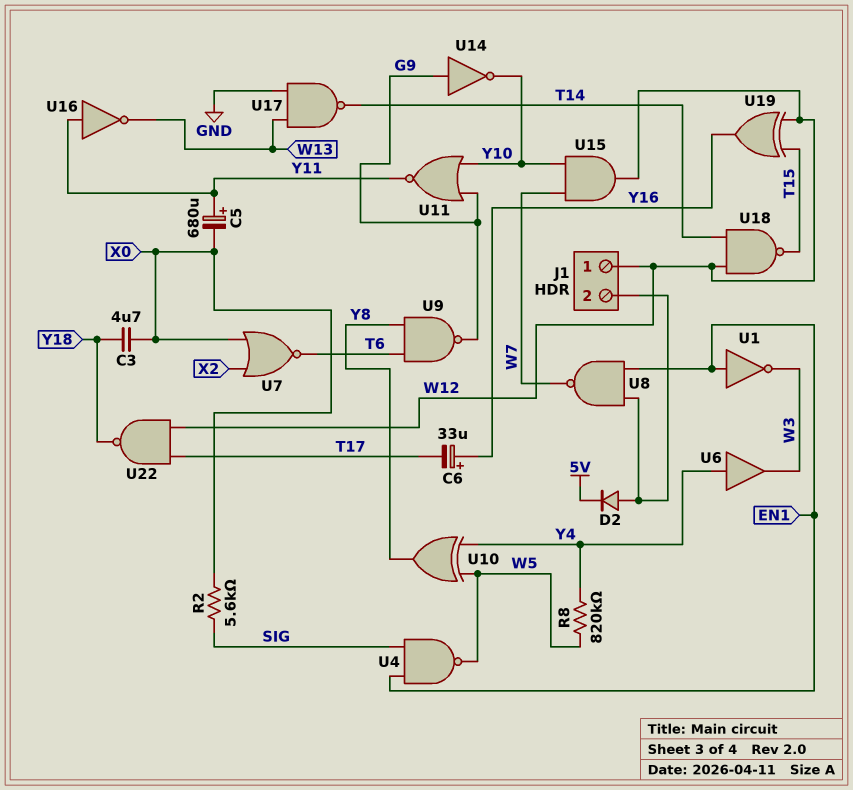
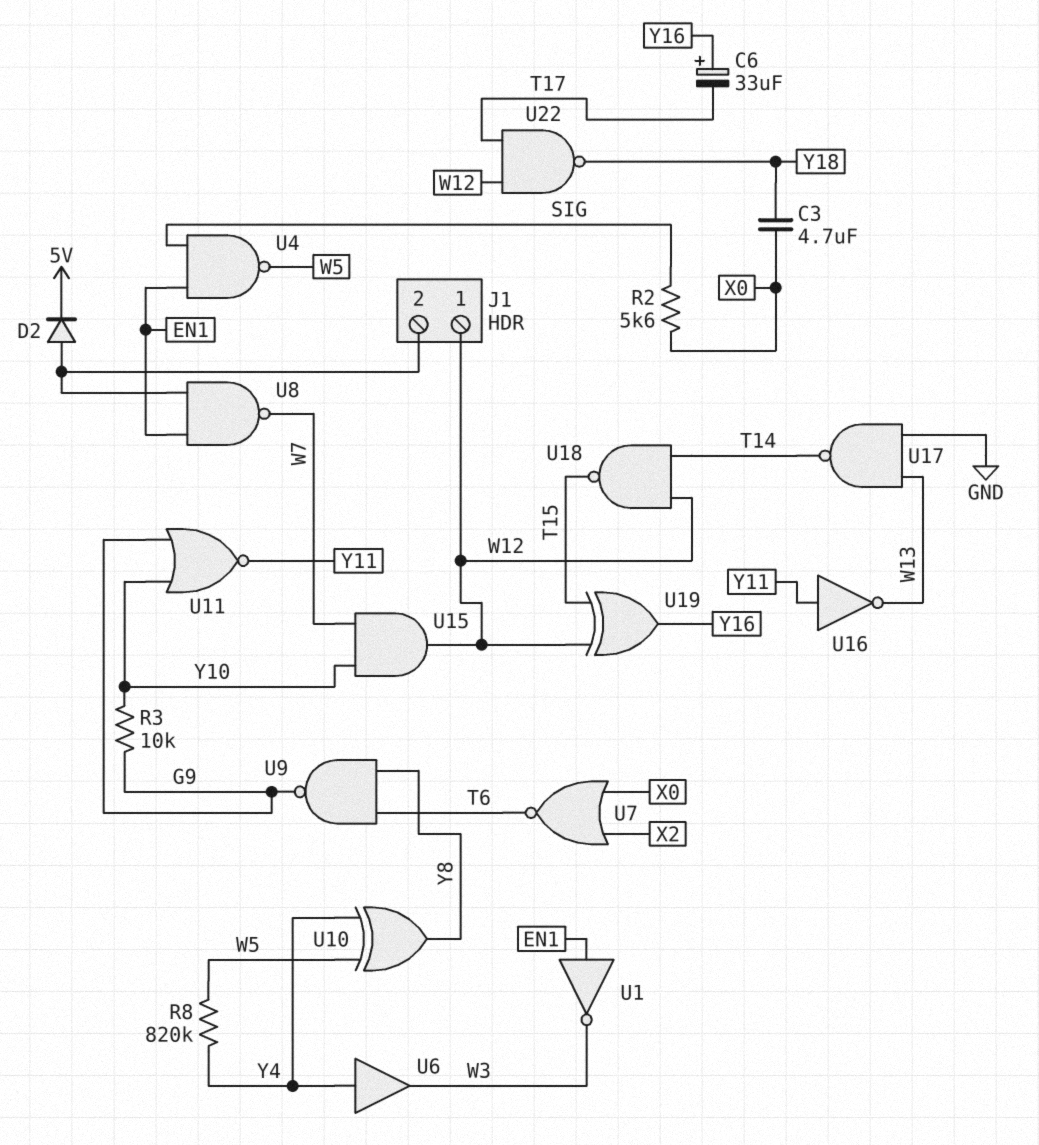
C5: 680uF (plus Y11, minus X0) -> none
R3: none -> 10k (G9, Y10)
U14: NOT (in G9, out Y10) -> none

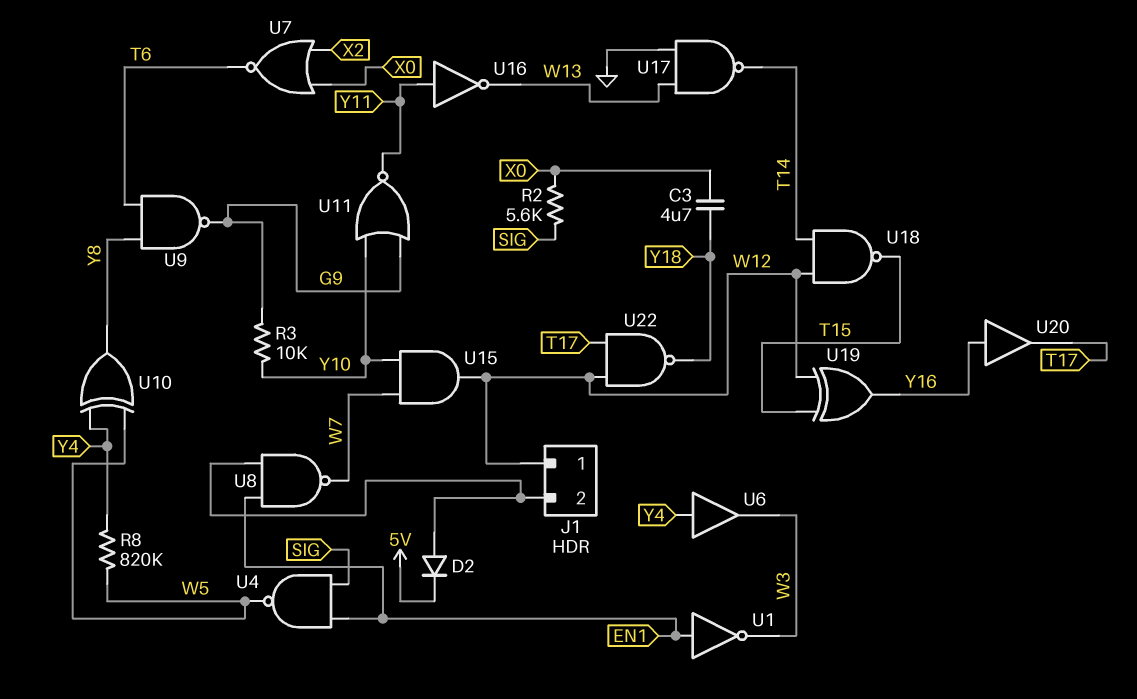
C6: 33uF (plus Y16, minus T17) -> none
U20: none -> buffer (in Y16, out T17)

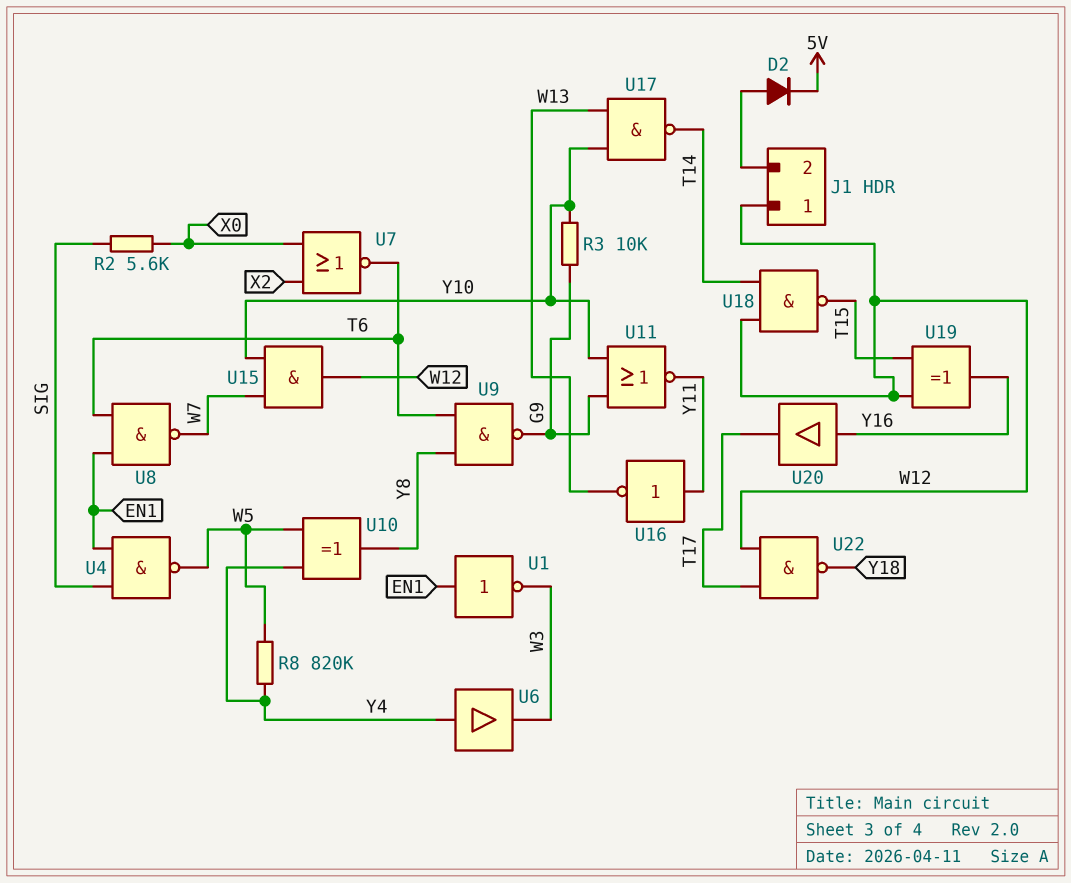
C3: 4.7uF (X0, Y18) -> none
U8: NAND (in EN1, in J1/2, out W7) -> NAND (in EN1, in T6, out W7)
U17: NAND (in GND, in W13, out T14) -> NAND (in W13, in Y10, out T14)

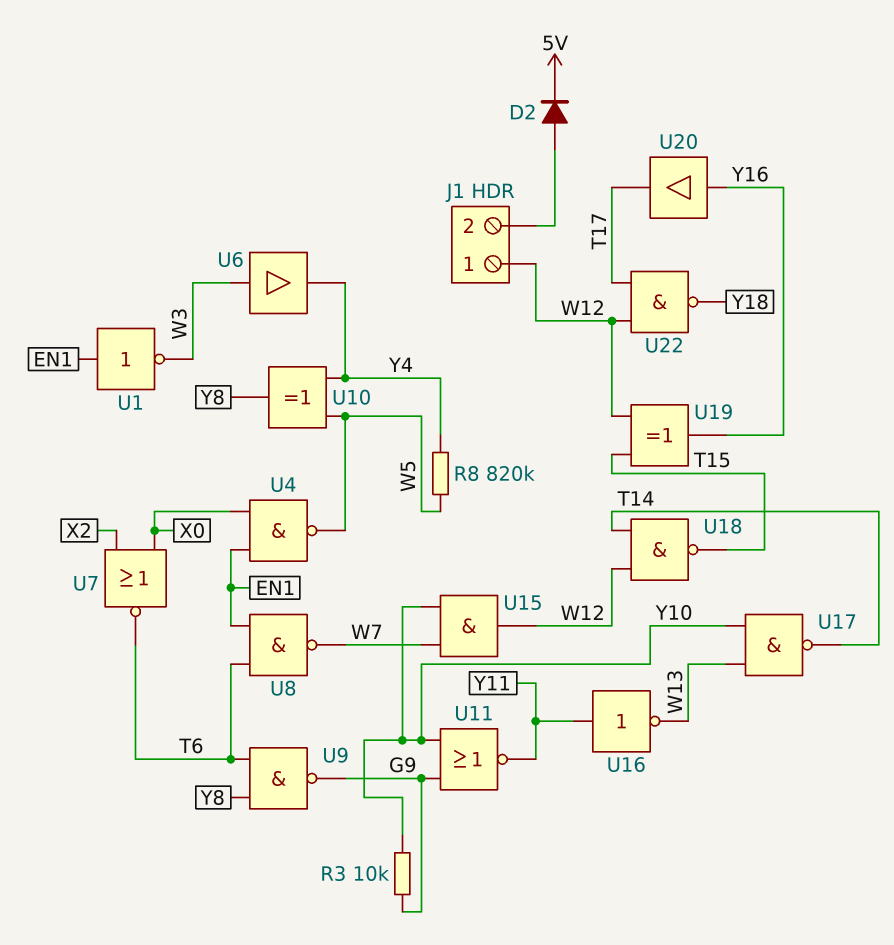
R2: 5.6k (SIG, X0) -> none
U4: NAND (in EN1, in SIG, out W5) -> NAND (in EN1, in X0, out W5)
U6: buffer (in Y4, out W3) -> buffer (in W3, out Y4)

